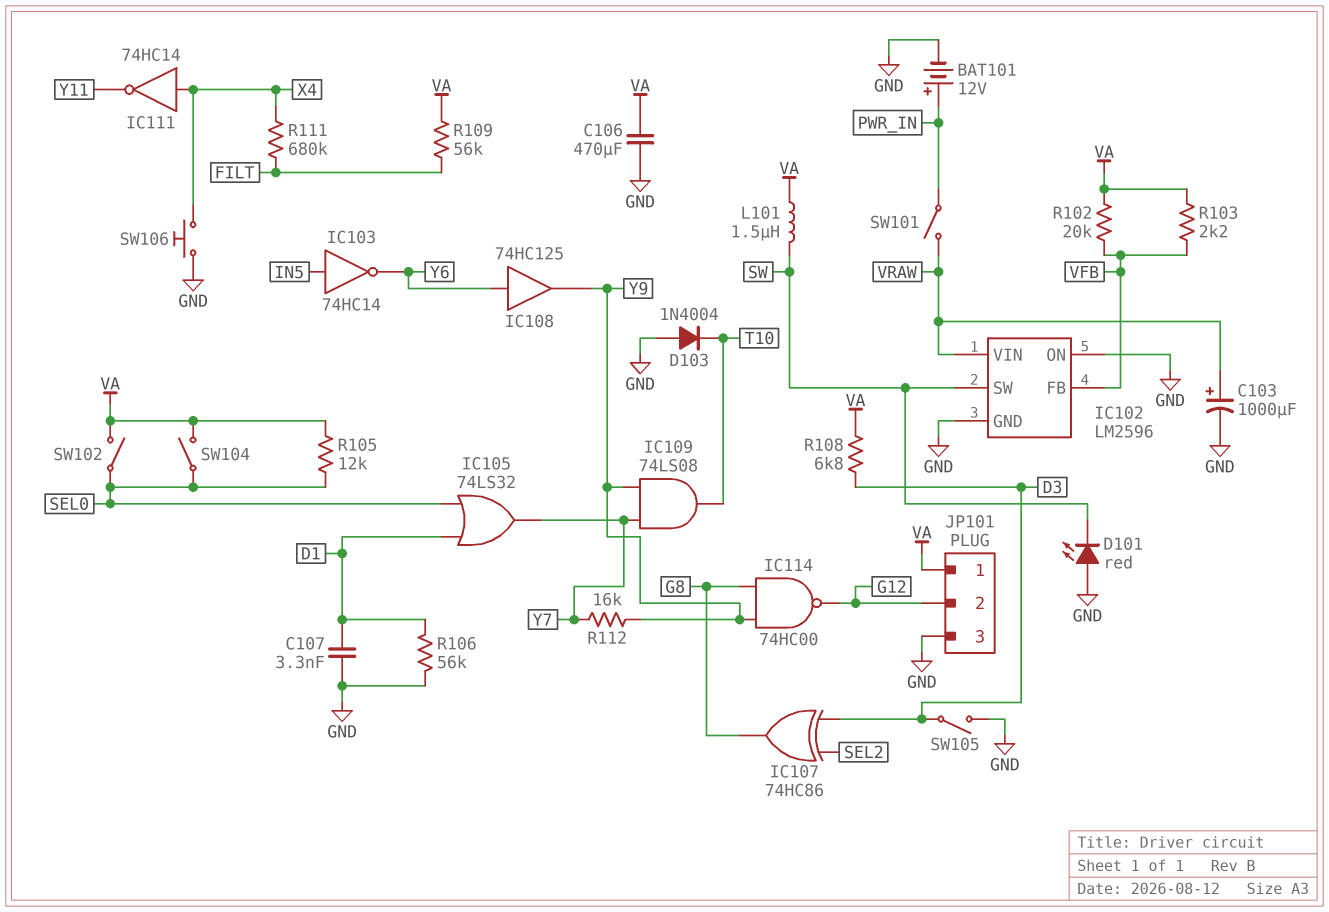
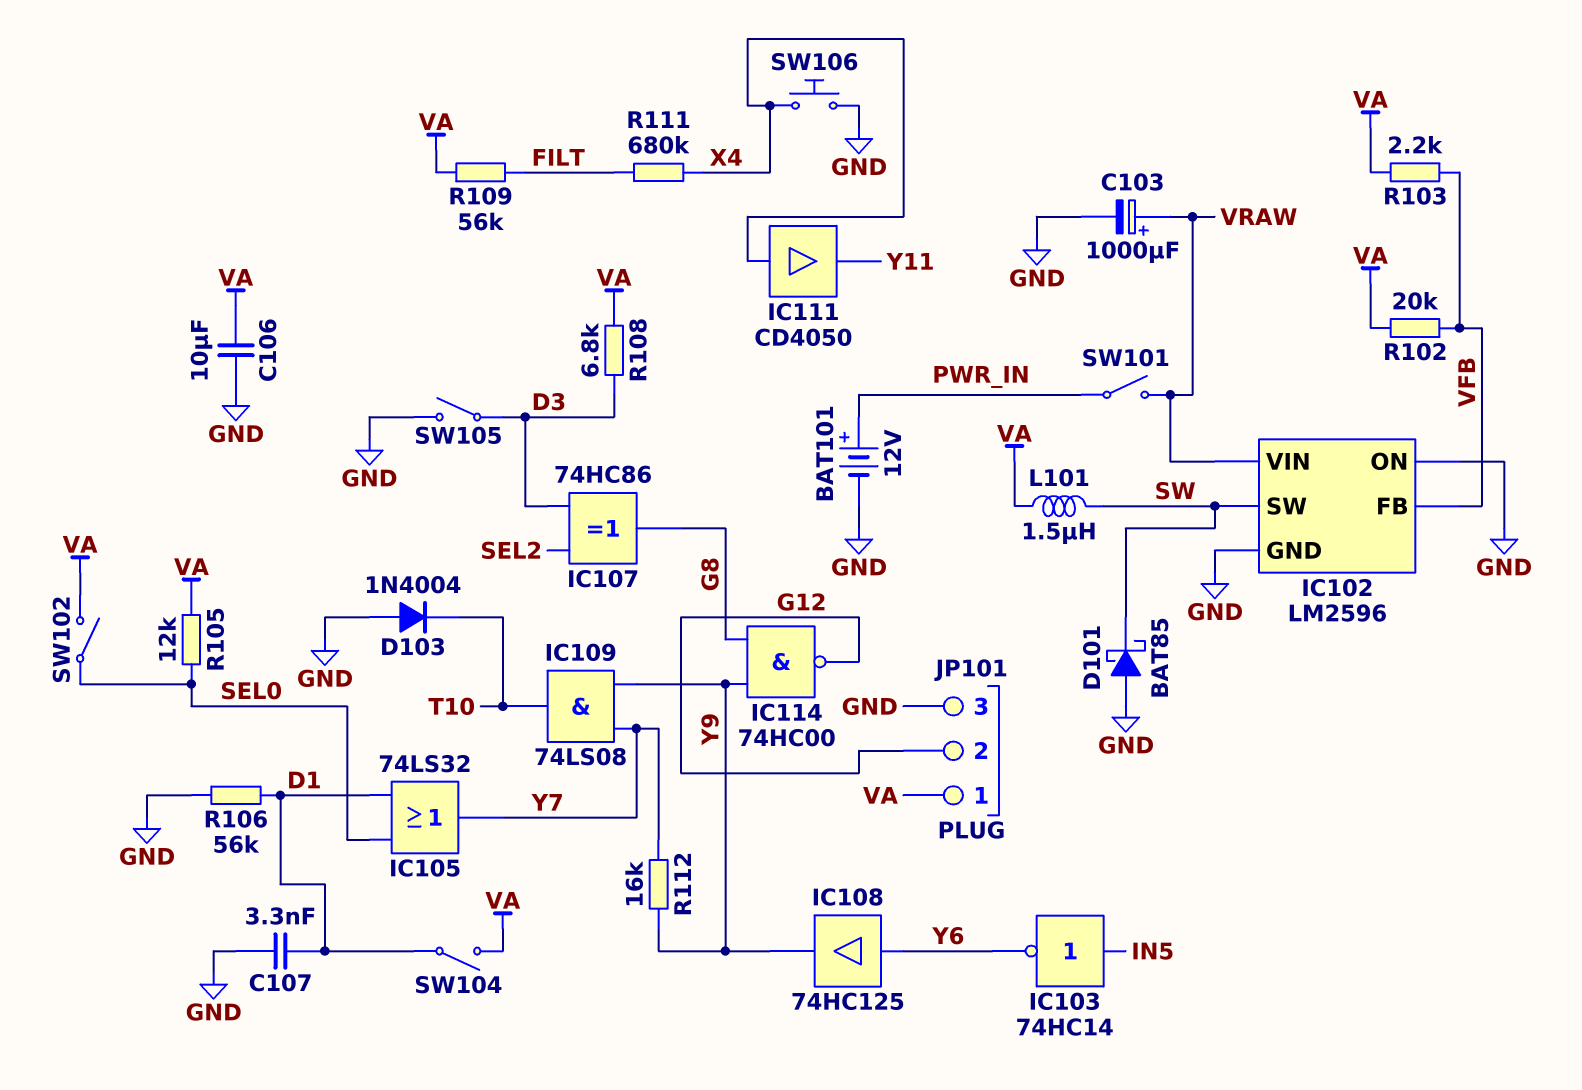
C106: 470uF (GND, VA) -> 10uF (GND, VA)
D101: LED red (A GND, K SW) -> schottky BAT85 (A GND, K SW)
IC111: NOT 74HC14 (in X4, out Y11) -> buffer CD4050 (in X4, out Y11)
SW104: switch (SEL0, VA) -> switch (D1, VA)

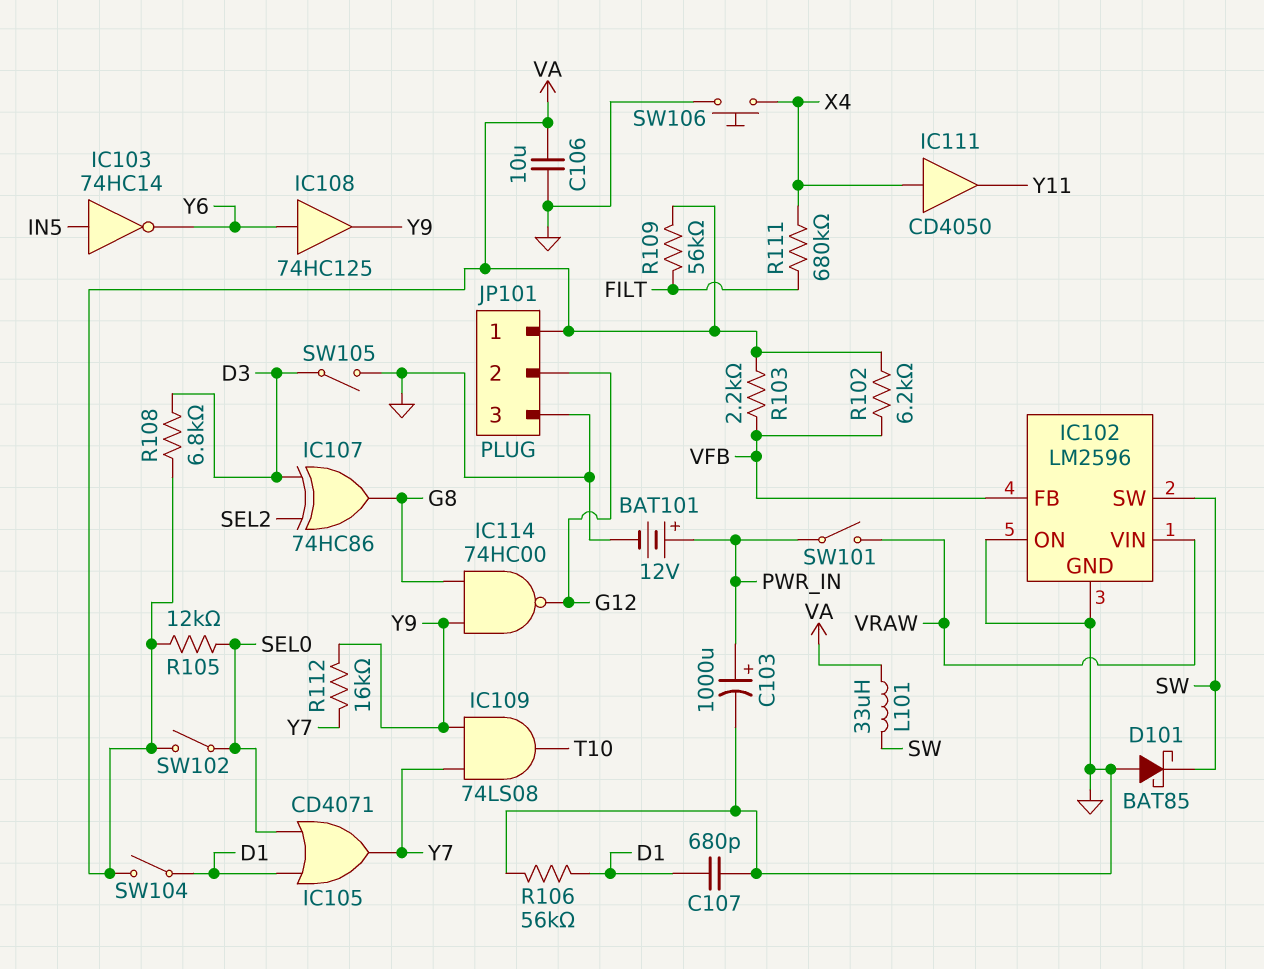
C103: 1000uF (plus VRAW, minus GND) -> 1000uF (plus PWR_IN, minus GND)
C107: 3.3nF (D1, GND) -> 680pF (D1, GND)
D103: diode 1N4004 (A GND, K T10) -> none
IC105: OR 74LS32 (in D1, in SEL0, out Y7) -> OR CD4071 (in D1, in SEL0, out Y7)
L101: 1.5uH (SW, VA) -> 33uH (SW, VA)
R102: 20k (VA, VFB) -> 6.2k (VA, VFB)

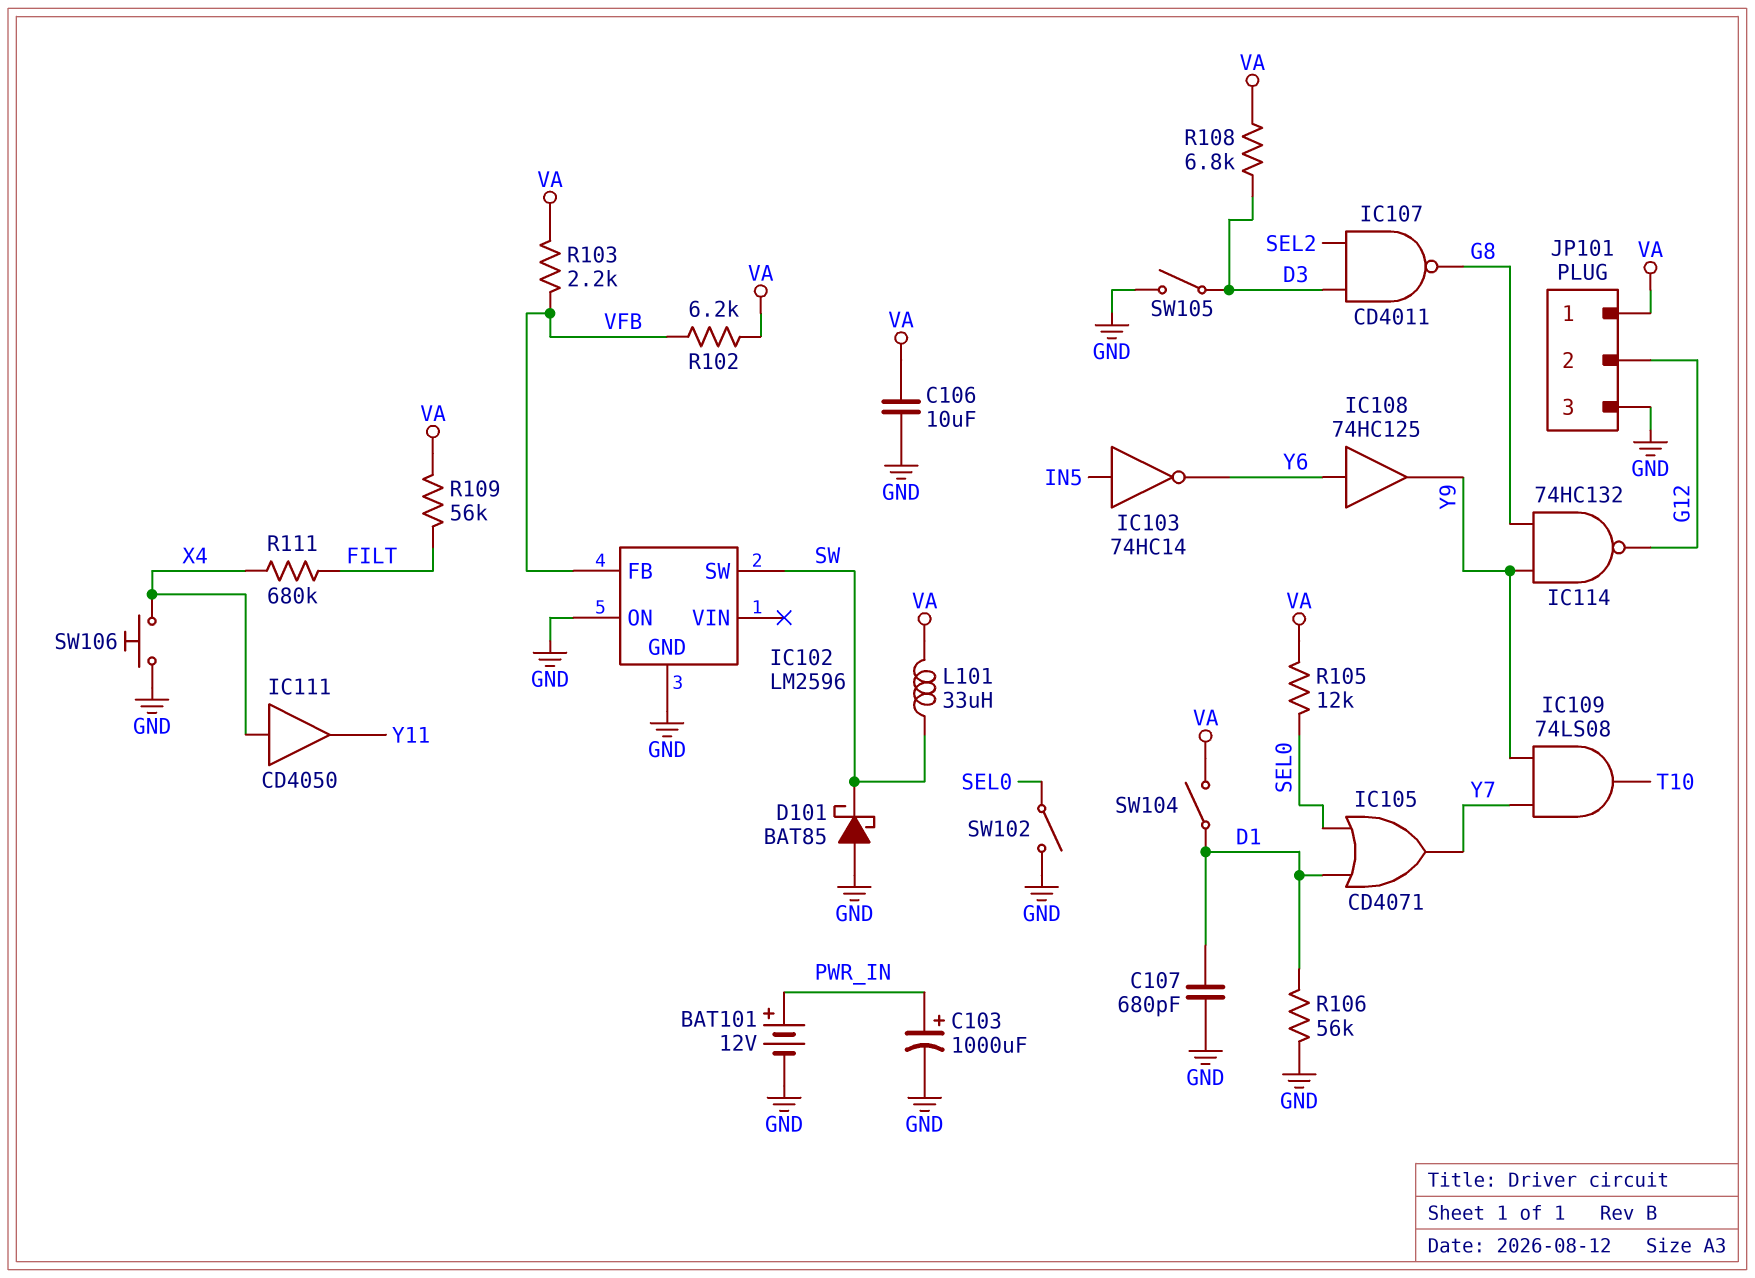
IC102 pin VIN: VRAW -> none
IC107: XOR 74HC86 (in D3, in SEL2, out G8) -> NAND CD4011 (in D3, in SEL2, out G8)
IC114: NAND 74HC00 (in G8, in Y9, out G12) -> NAND 74HC132 (in G8, in Y9, out G12)
R112: 16k (Y7, Y9) -> none
SW101: switch (PWR_IN, VRAW) -> none
SW102: switch (SEL0, VA) -> switch (GND, SEL0)

